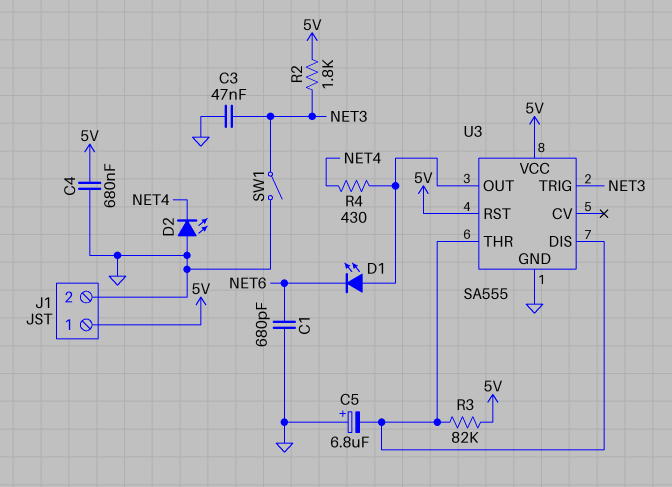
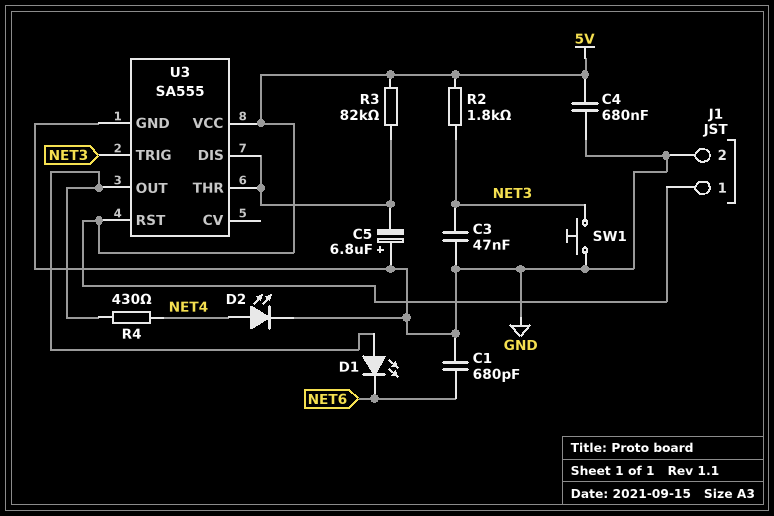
D2: LED (A GND, K NET4) -> LED (A NET4, K GND)
SW1: switch (GND, NET3) -> button (GND, NET3)

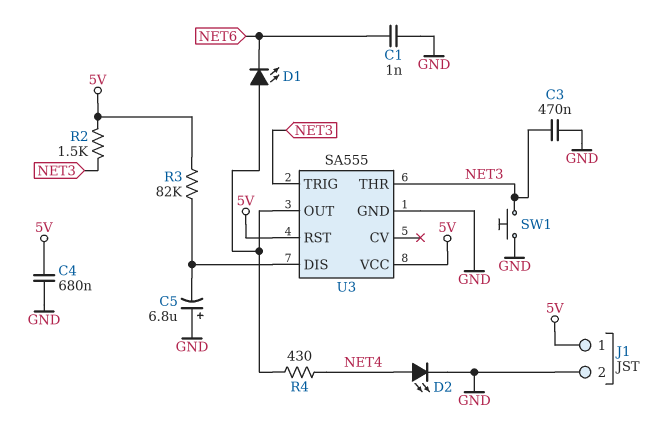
C1: 680pF (GND, NET6) -> 1nF (GND, NET6)
C3: 47nF (GND, NET3) -> 470nF (GND, NET3)
R2: 1.8k (5V, NET3) -> 1.5k (5V, NET3)
U3 pin THR: U3/DIS -> NET3

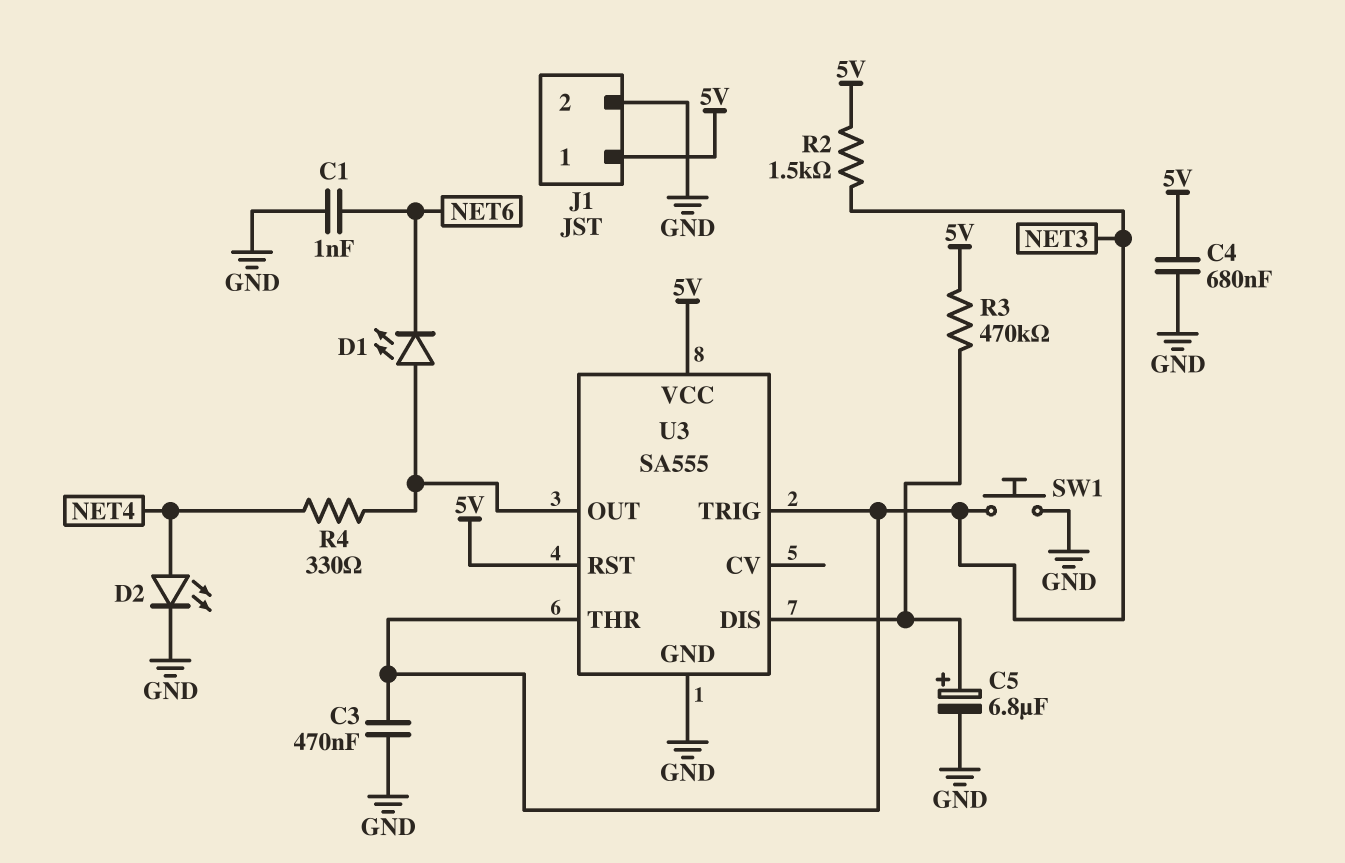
C5: 6.8uF (plus GND, minus U3/DIS) -> 6.8uF (plus U3/DIS, minus GND)
R3: 82k (5V, U3/DIS) -> 470k (5V, U3/DIS)
R4: 430 (NET4, U3/OUT) -> 330 (NET4, U3/OUT)

